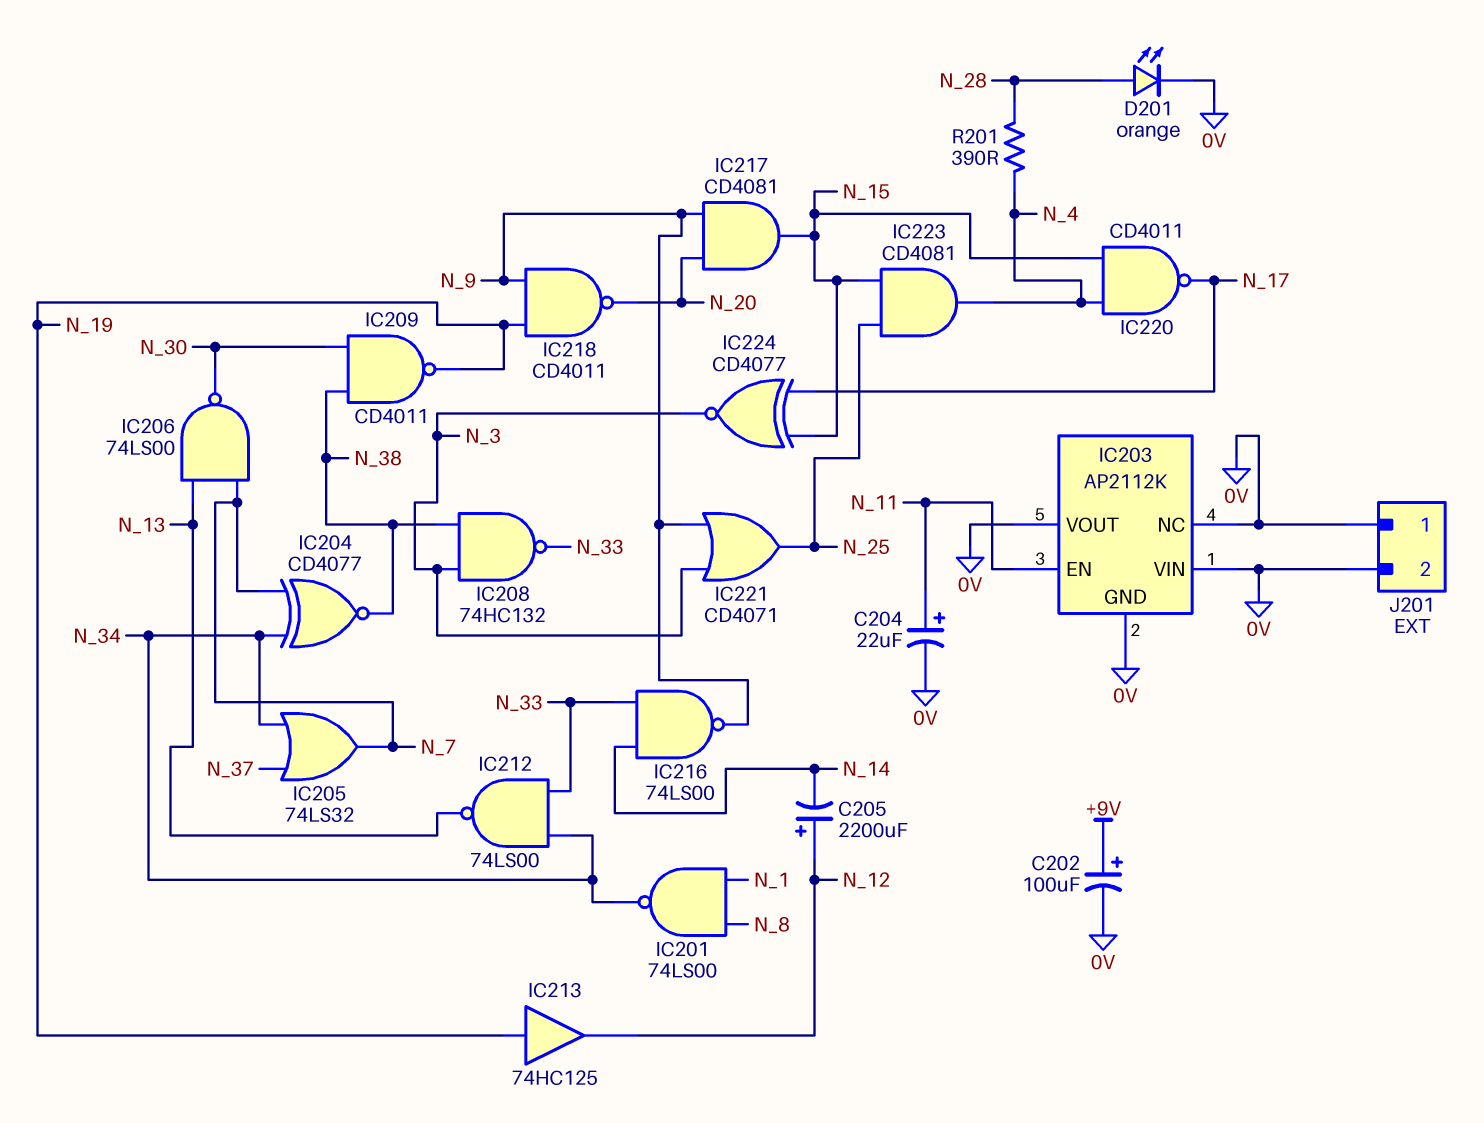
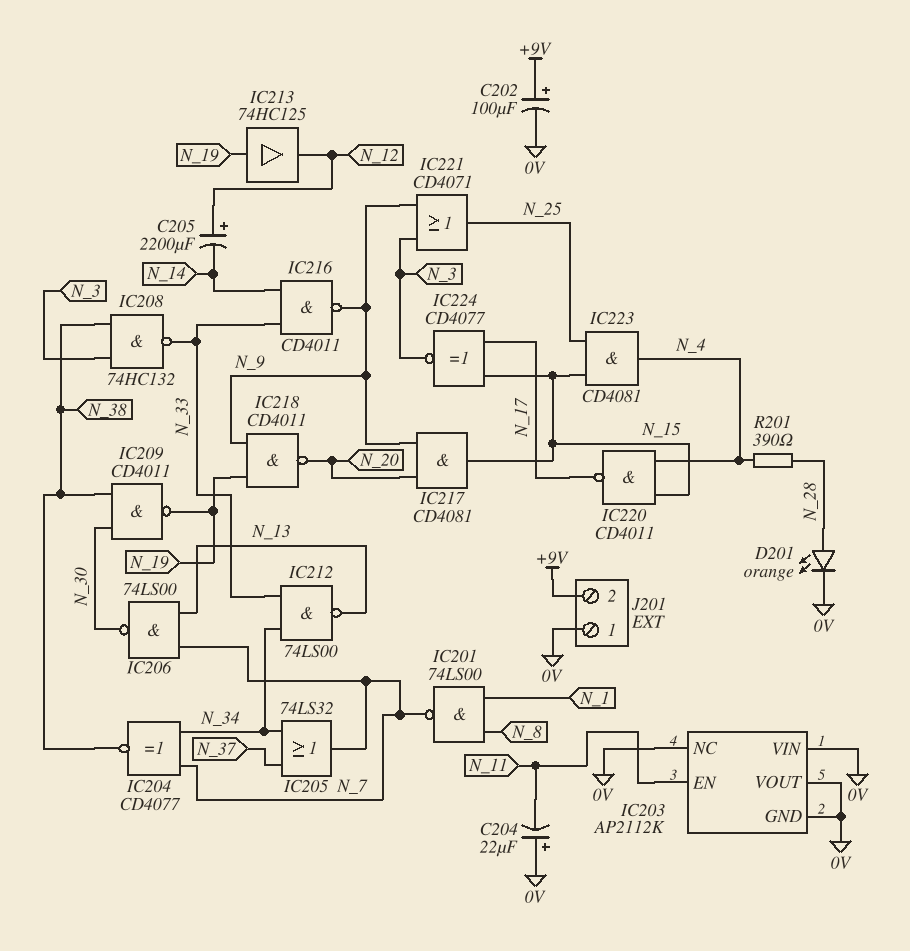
C204: 22uF (plus N_11, minus 0V) -> 22uF (plus 0V, minus N_11)
IC201: NAND 74LS00 (in N_1, in N_8, out N_34) -> NAND 74LS00 (in N_1, in N_8, out N_7)
IC216: NAND 74LS00 (in N_14, in N_33, out N_9) -> NAND CD4011 (in N_14, in N_33, out N_9)
J201 pin 2: 0V -> +9V

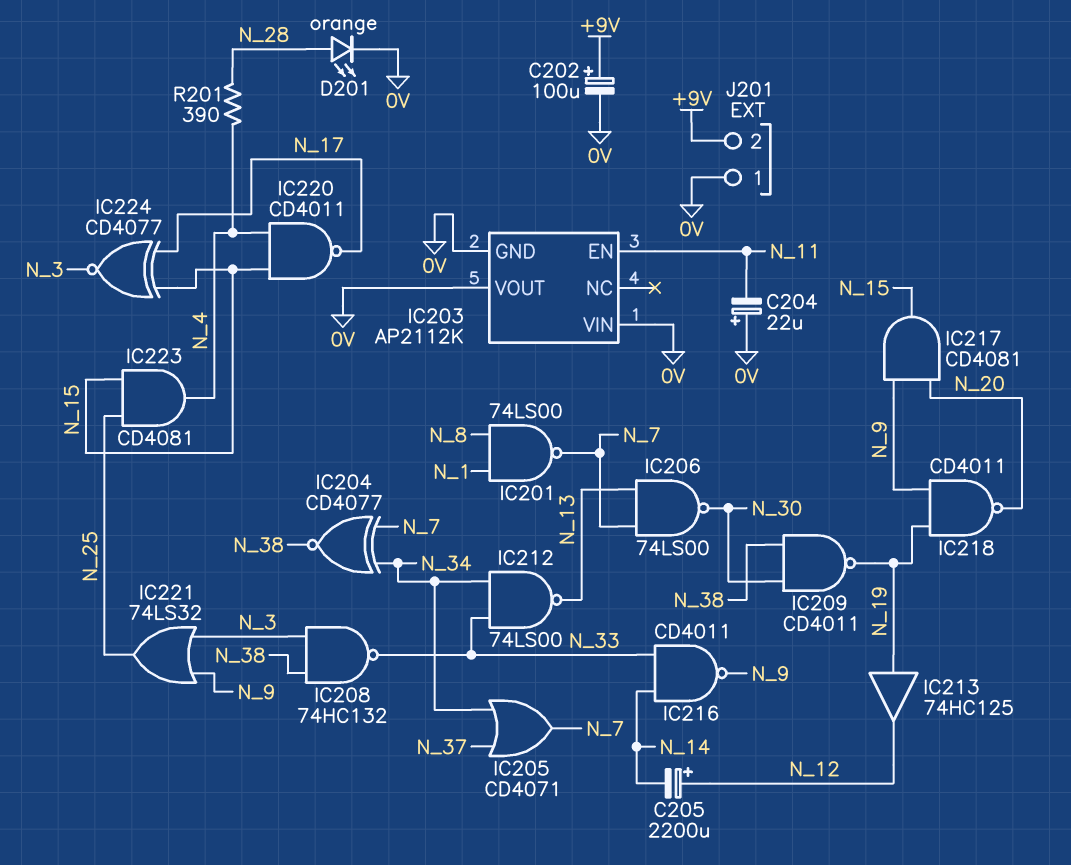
IC203 pin NC: 0V -> none
IC205: OR 74LS32 (in N_34, in N_37, out N_7) -> OR CD4071 (in N_34, in N_37, out N_7)
IC221: OR CD4071 (in N_3, in N_9, out N_25) -> OR 74LS32 (in N_3, in N_9, out N_25)

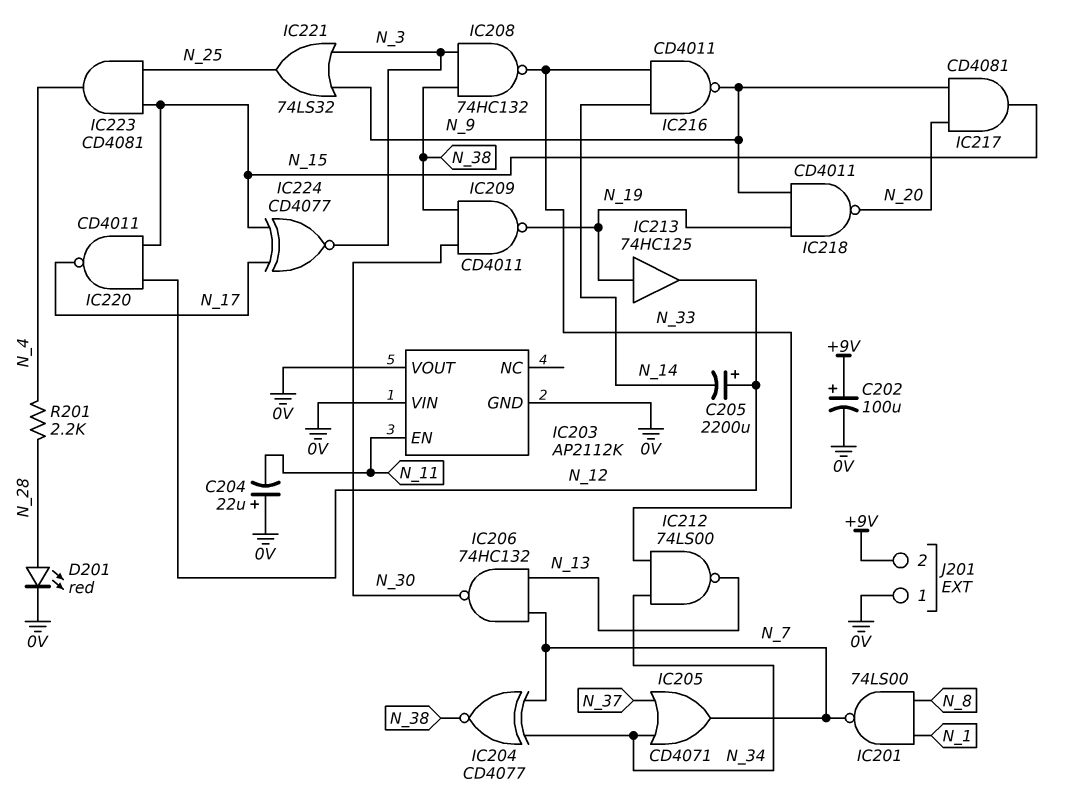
D201: LED orange (A N_28, K 0V) -> LED red (A N_28, K 0V)
IC206: NAND 74LS00 (in N_7, in N_13, out N_30) -> NAND 74HC132 (in N_7, in N_13, out N_30)
IC220: NAND CD4011 (in N_4, in N_15, out N_17) -> NAND CD4011 (in N_12, in N_15, out N_17)
R201: 390 (N_4, N_28) -> 2.2k (N_4, N_28)

